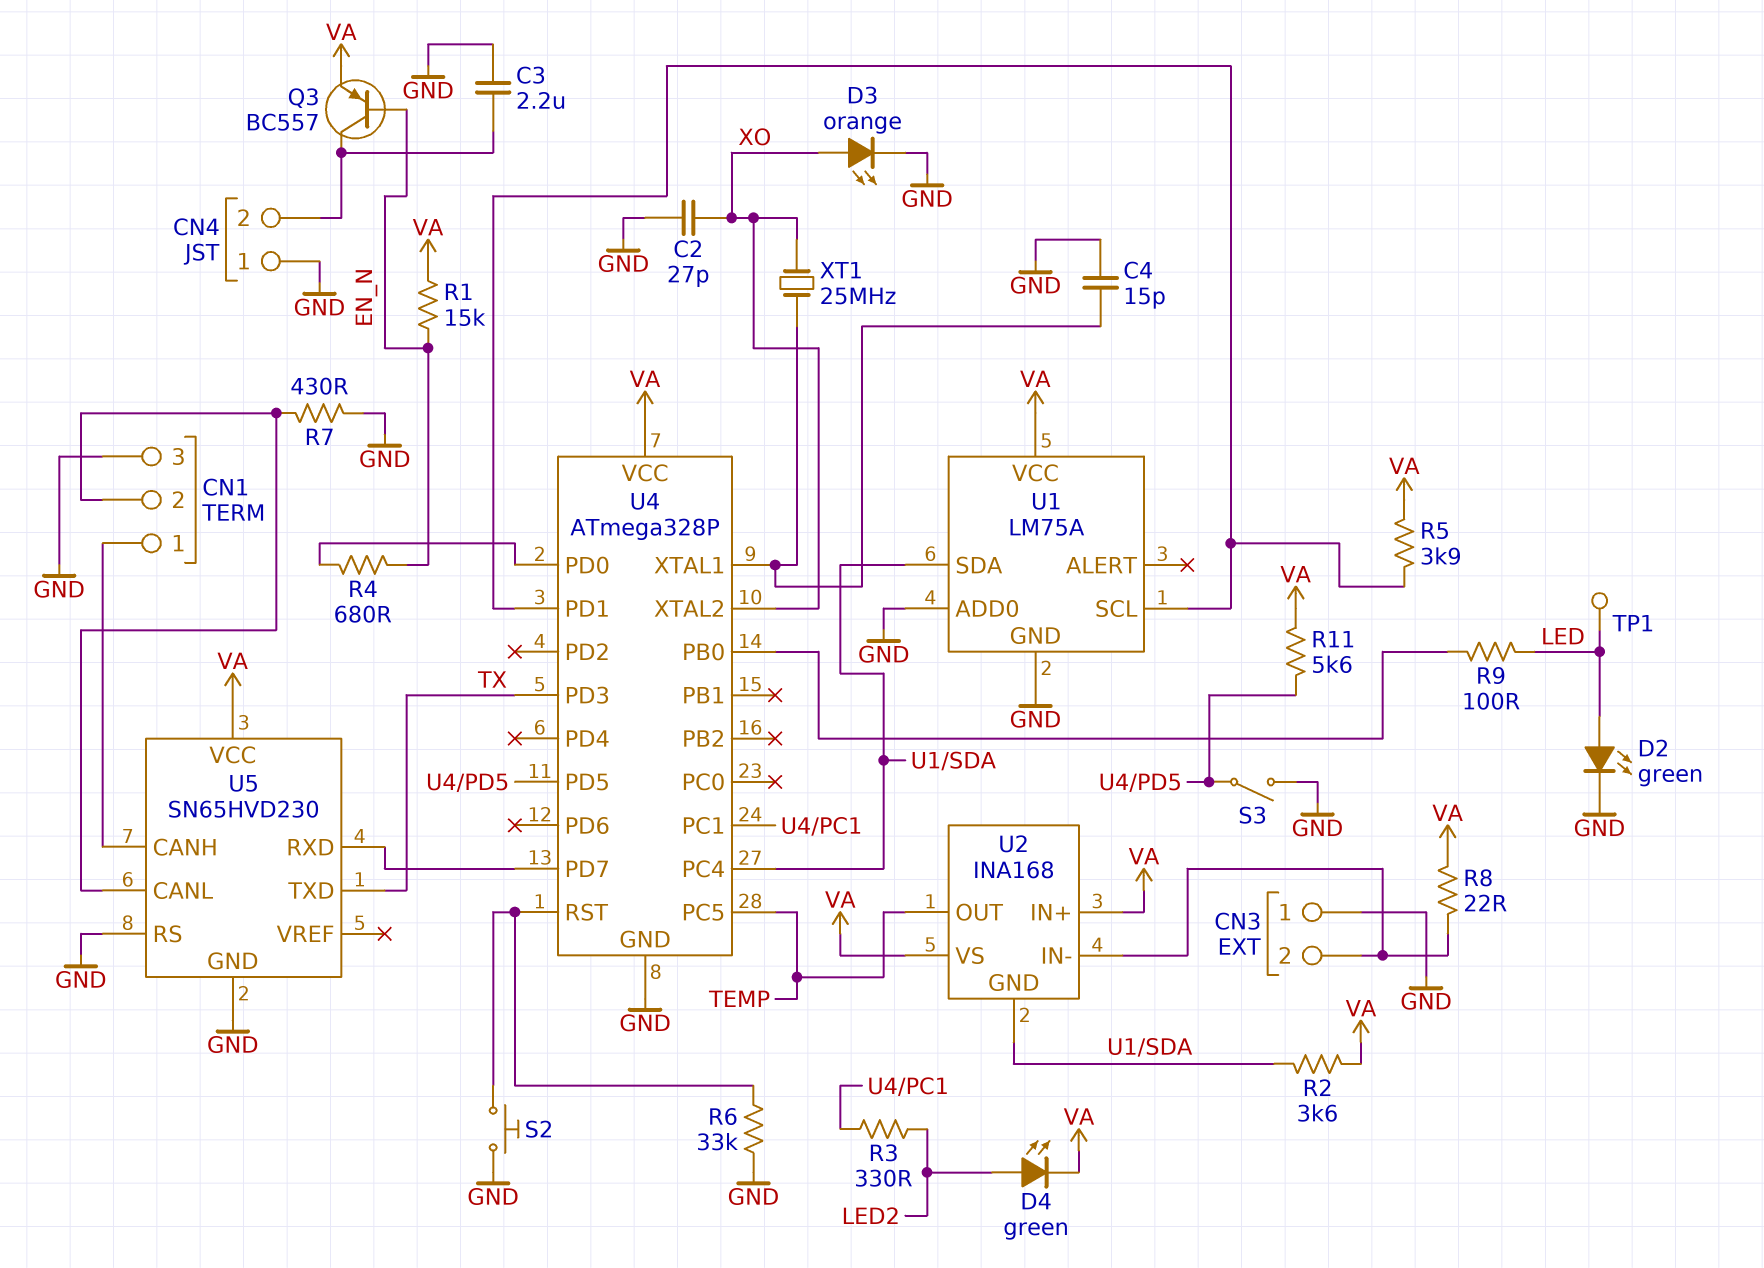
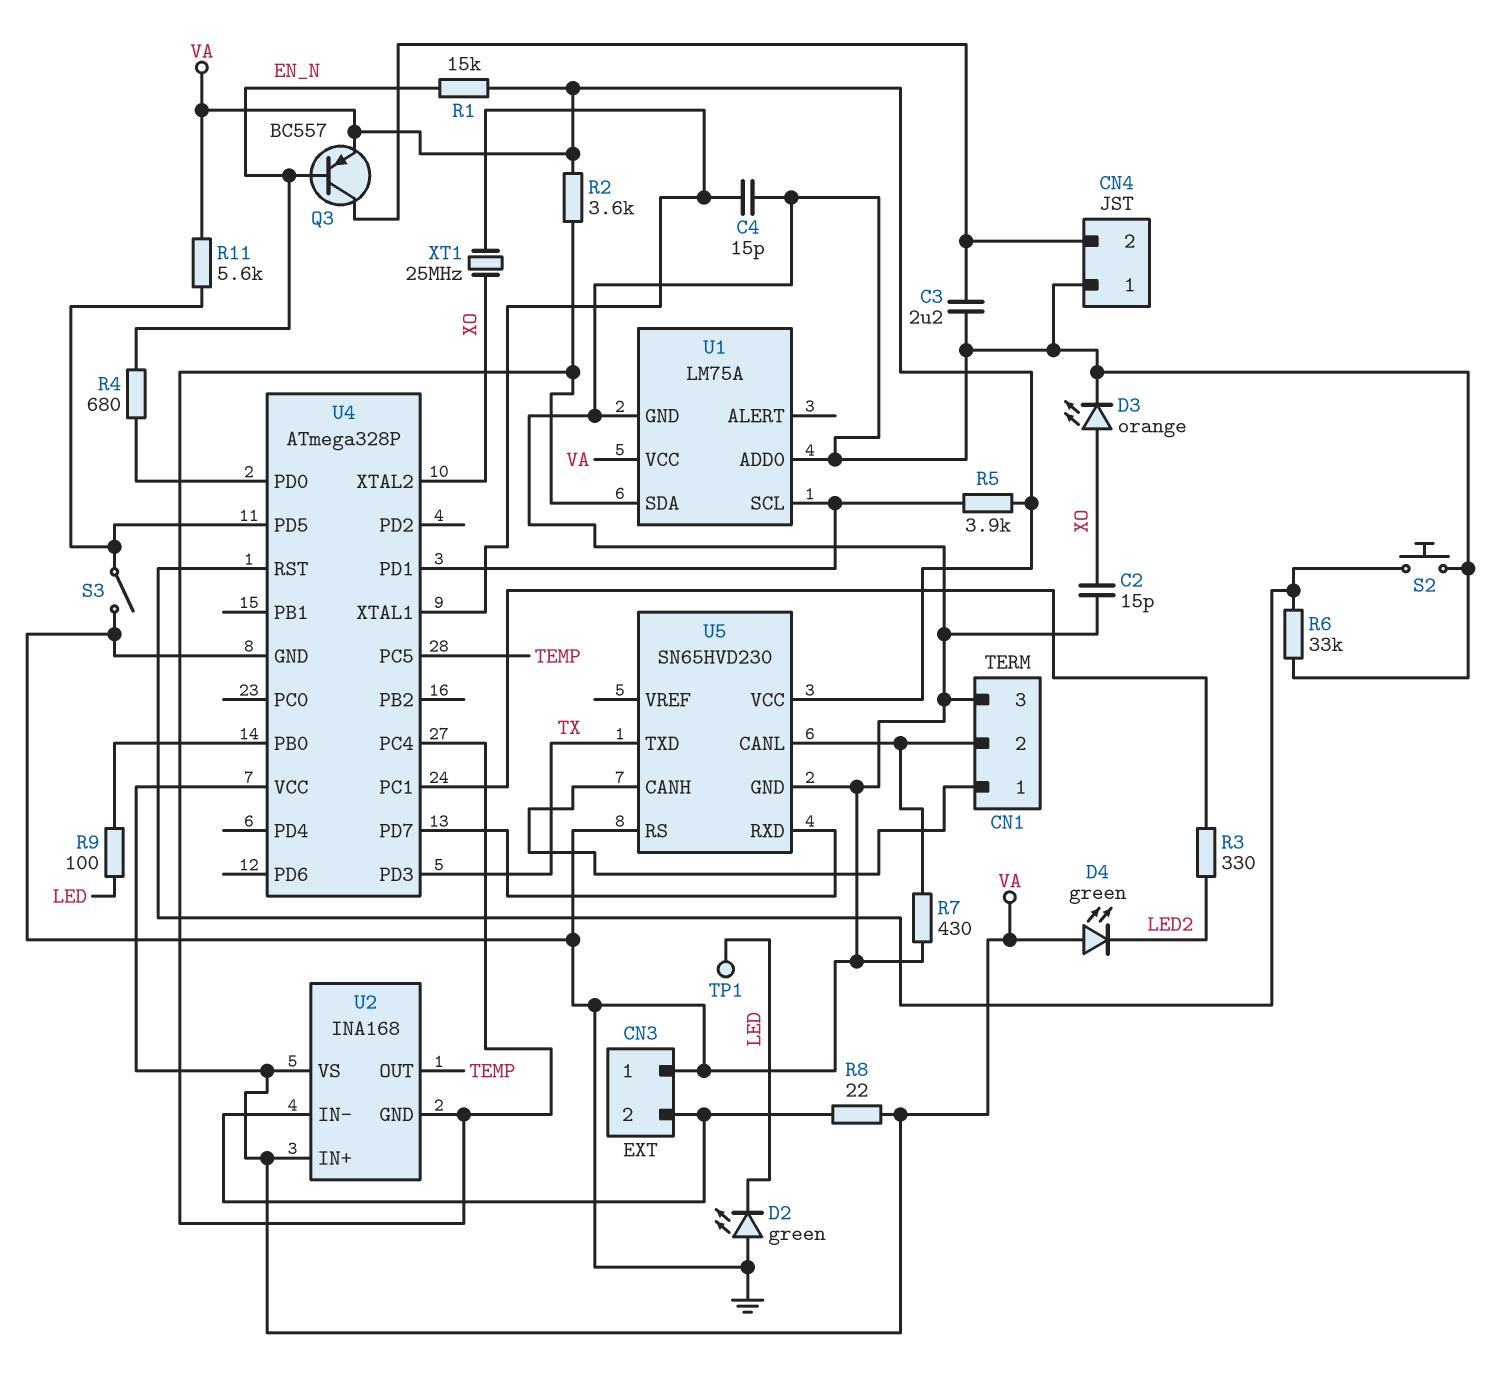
C2: 27pF (GND, XO) -> 15pF (GND, XO)
D2: LED green (A LED, K GND) -> LED green (A GND, K LED)
D4: LED green (A LED2, K VA) -> LED green (A VA, K LED2)

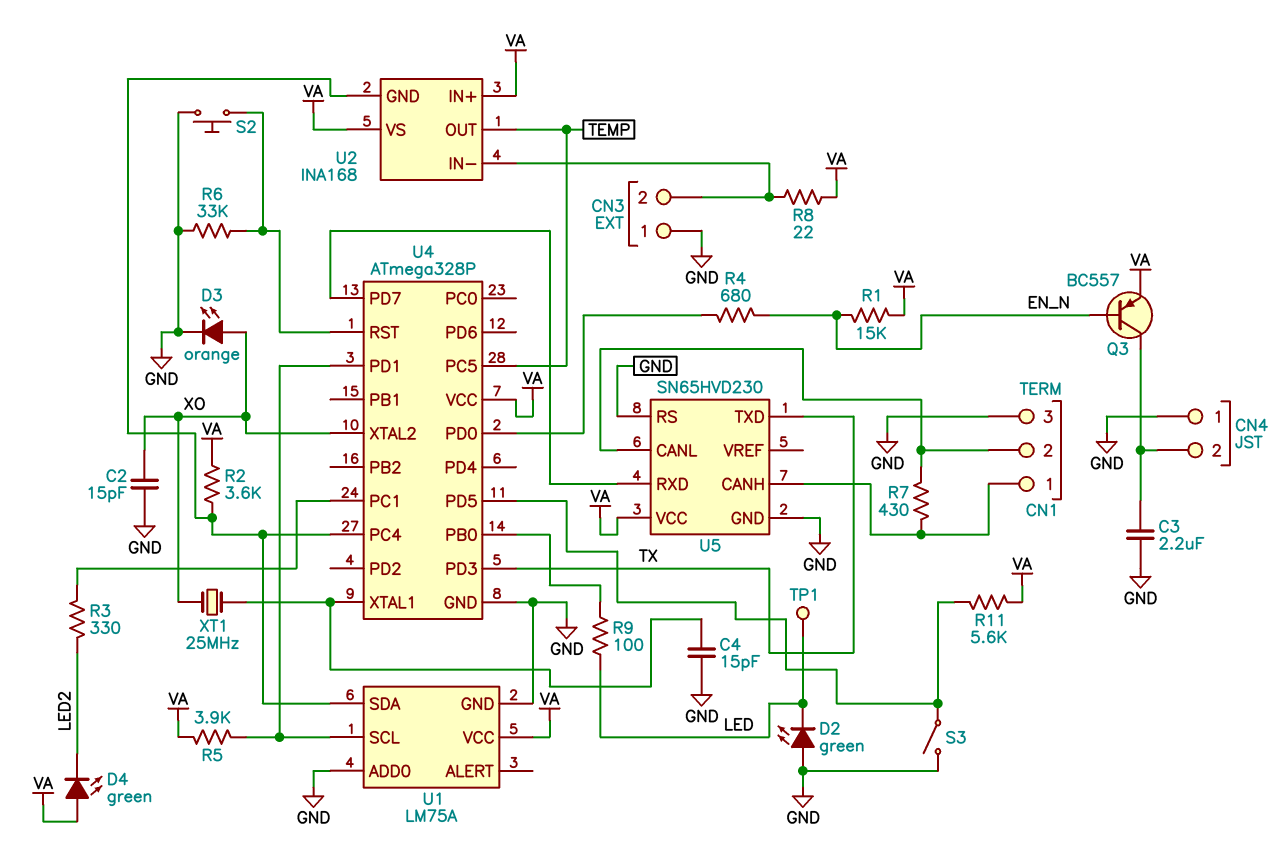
R7: 430 (CN1/2, GND) -> 430 (CN1/1, CN1/2)

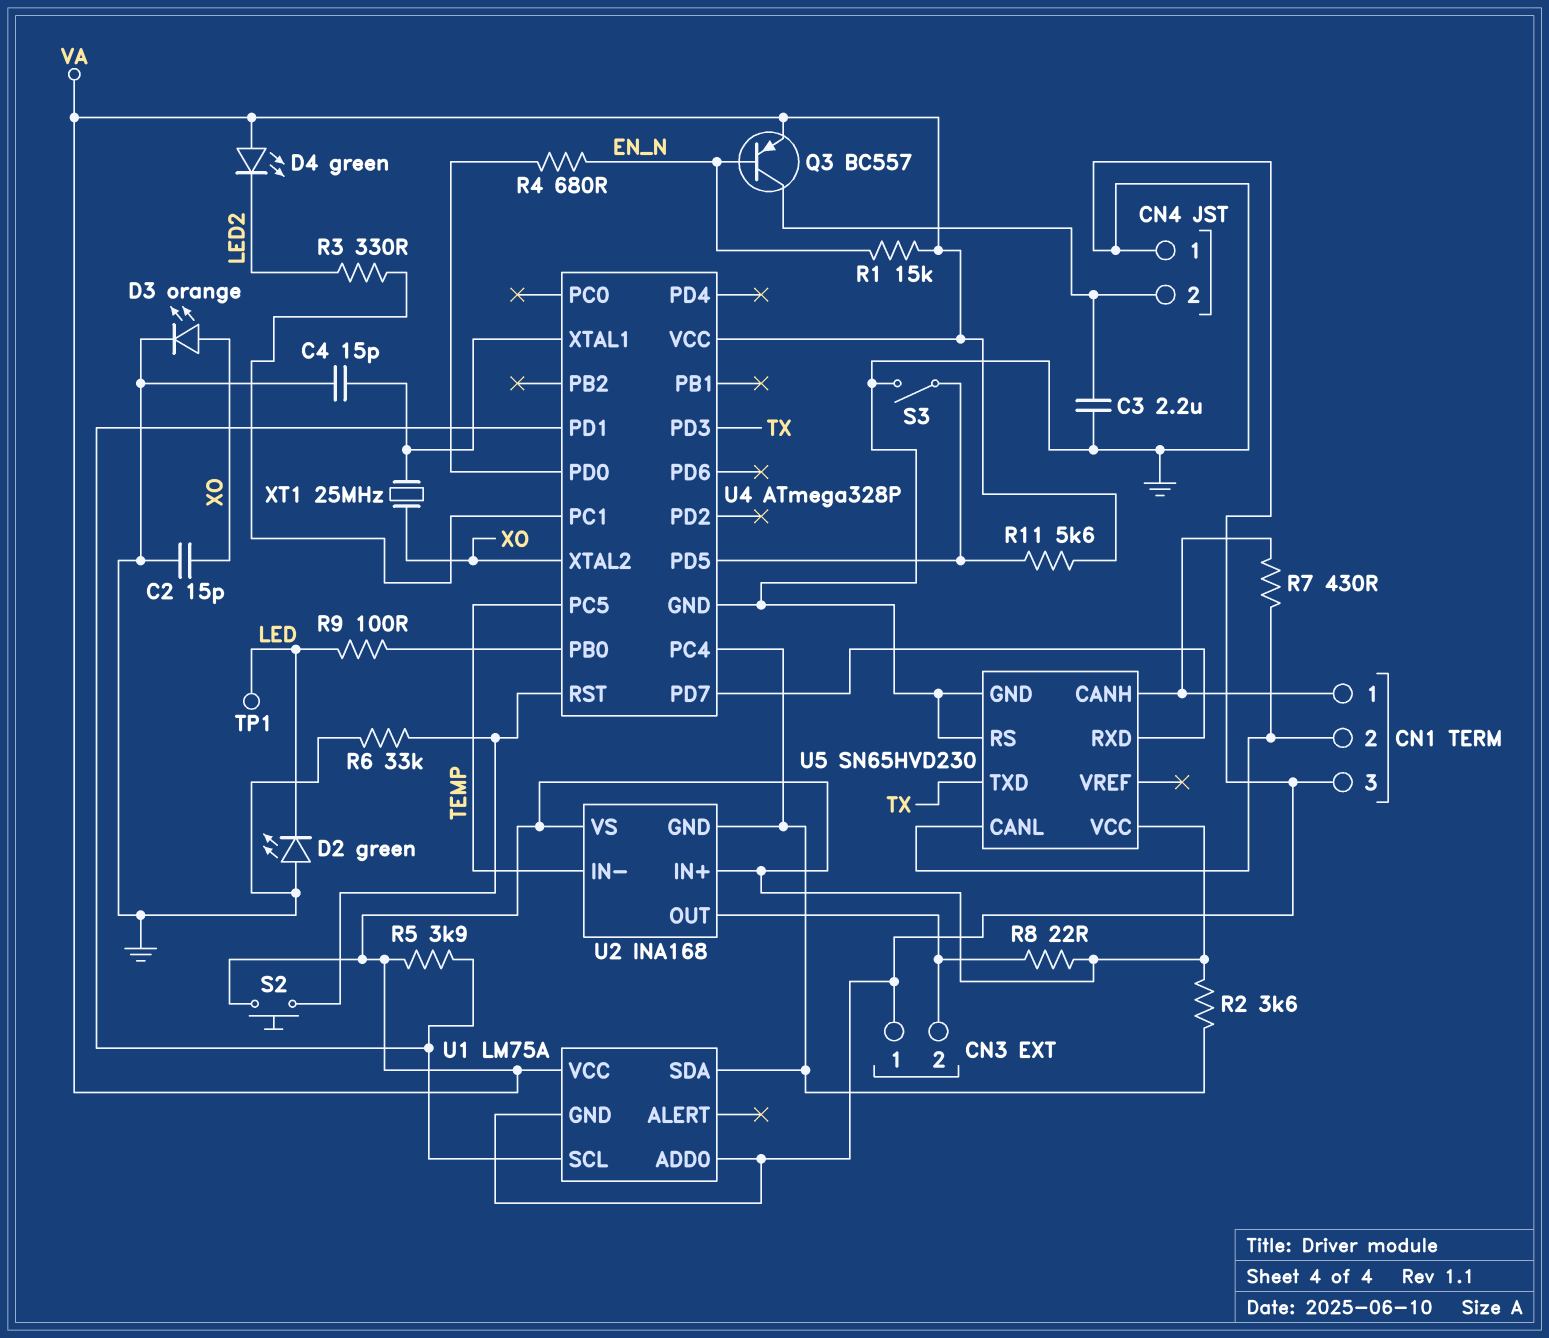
S2: button (GND, U4/RST) -> button (U4/RST, VA)
U2 pin IN-: CN3/2 -> TEMP
U2 pin OUT: TEMP -> CN3/2

